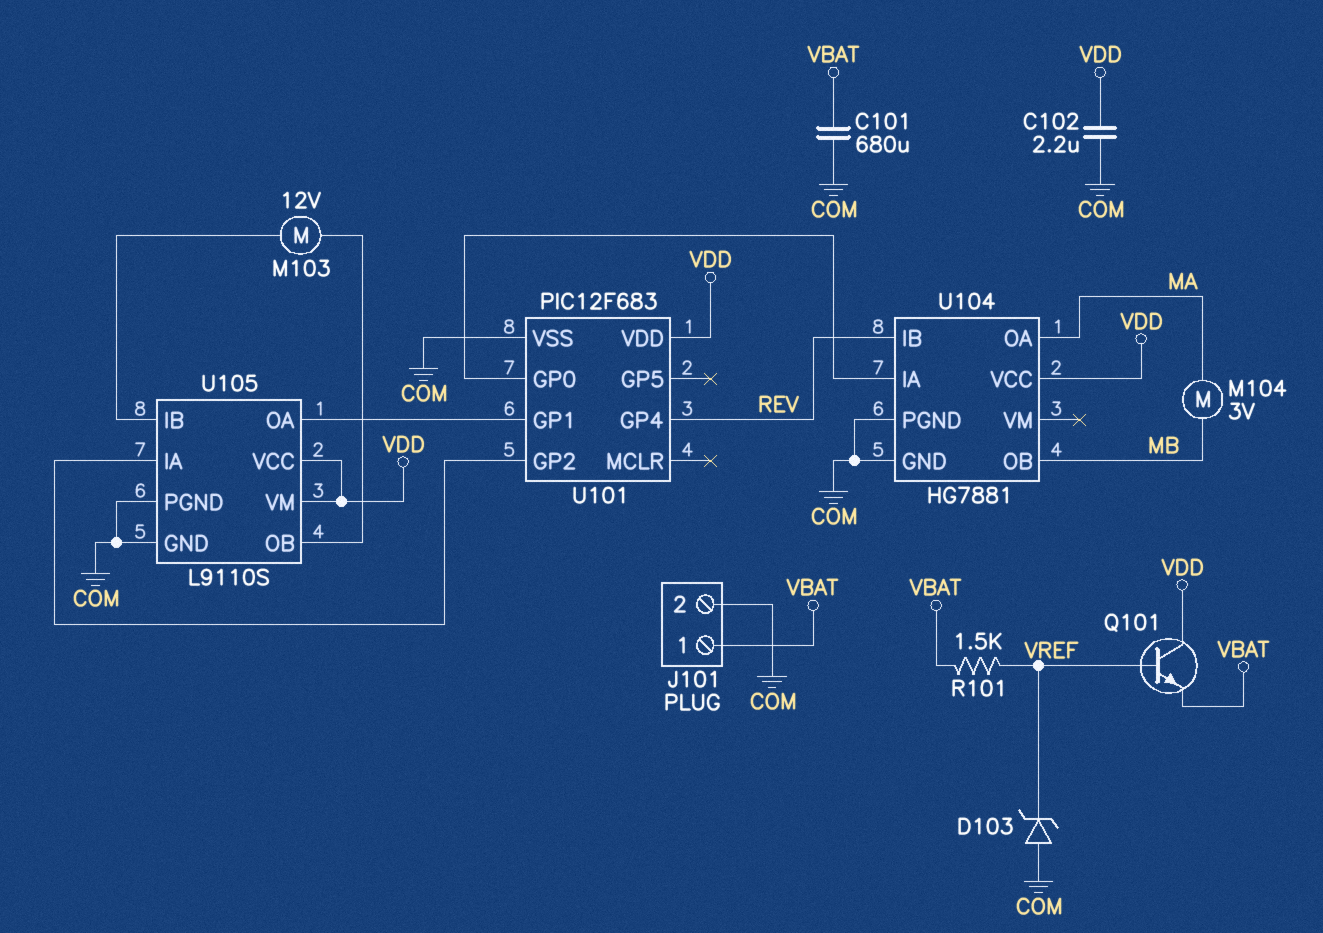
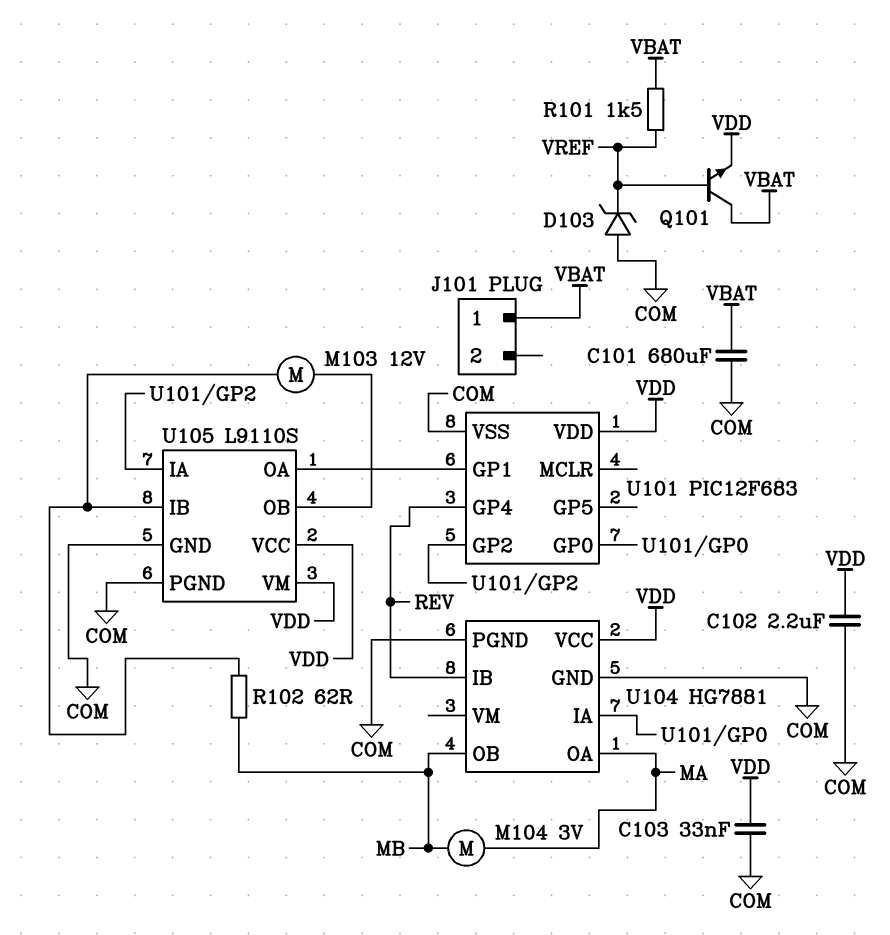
C103: none -> 33nF (COM, VDD)
J101 pin 2: COM -> none
Q101: NPN (B VREF, C VDD, E VBAT) -> NPN (B VREF, C VBAT, E VDD)
R102: none -> 62 (MB, U105/IB)

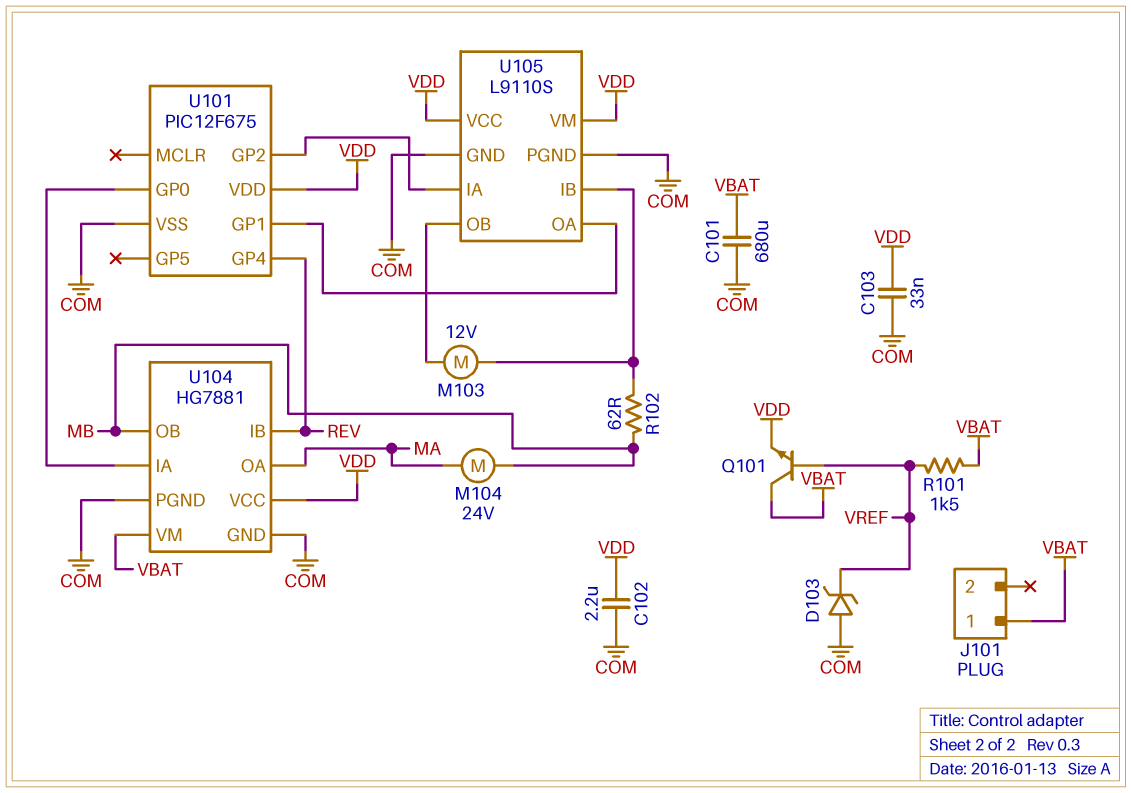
M104: motor 3V (MA, MB) -> motor 24V (MA, MB)
U101: PIC12F683 -> PIC12F675
U104 pin VM: none -> VBAT

